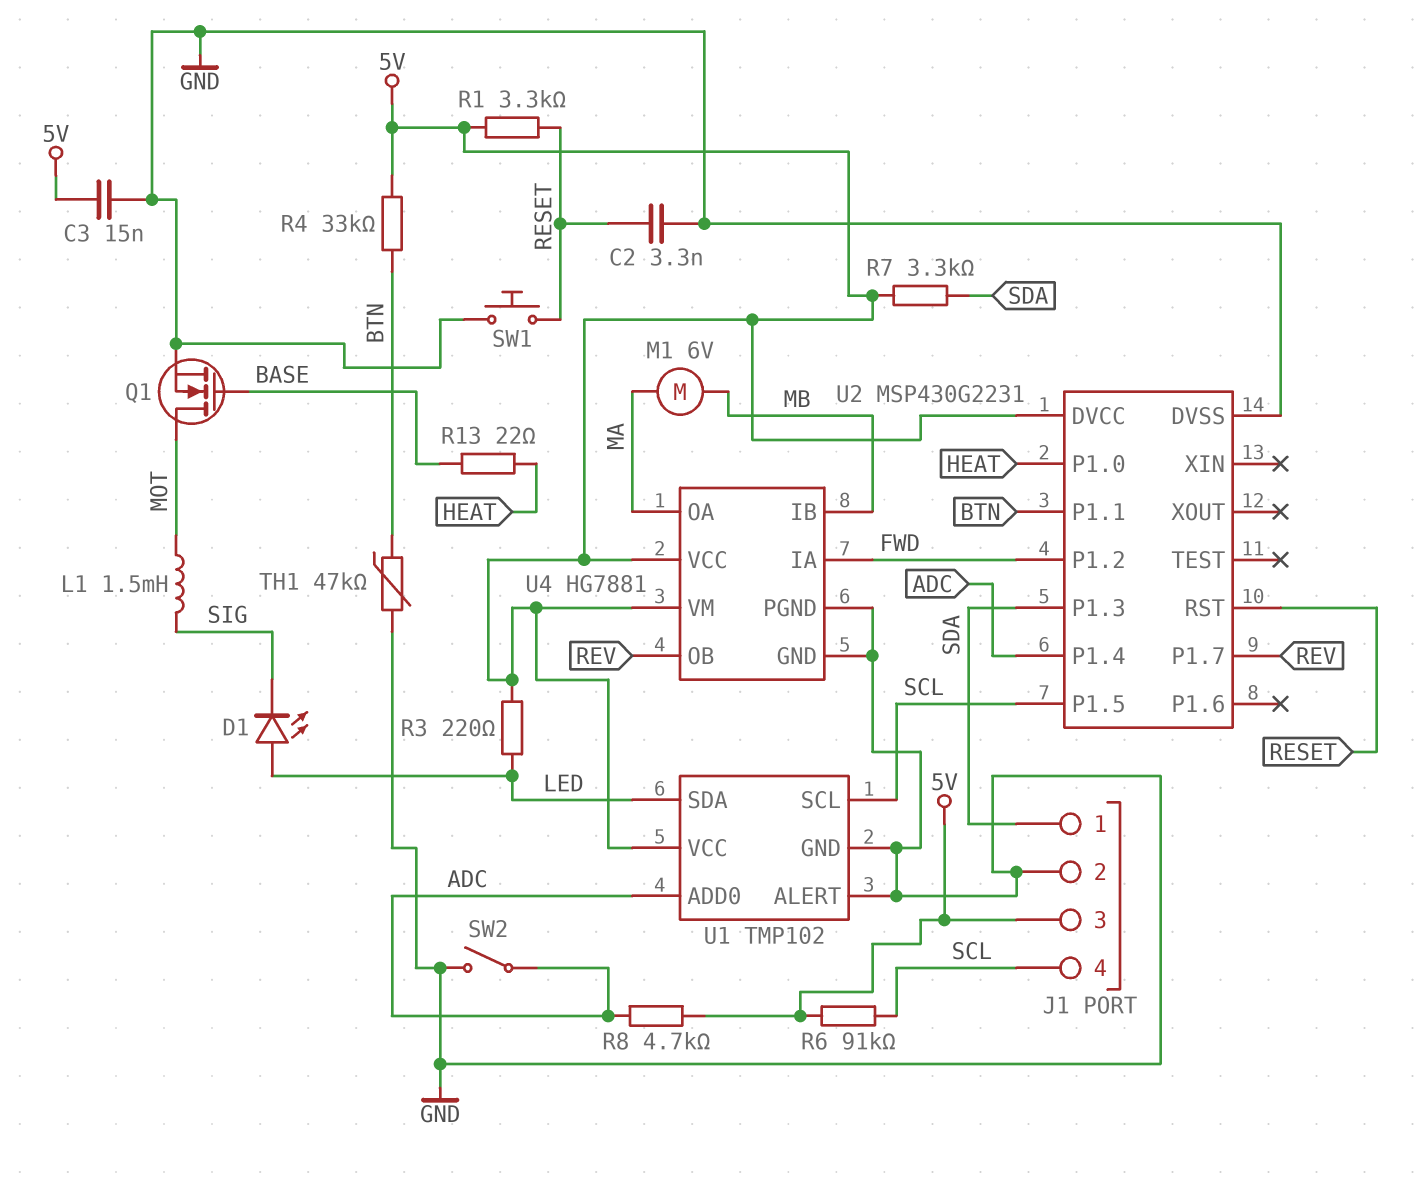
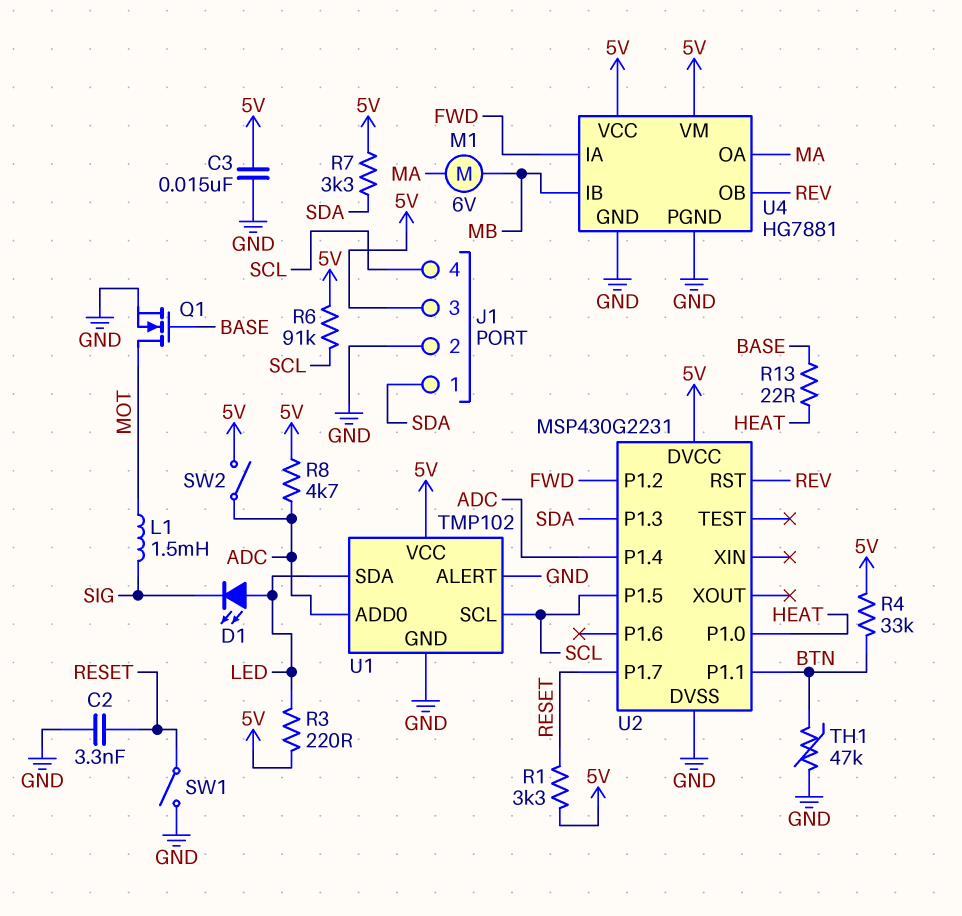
SW1: button (GND, RESET) -> switch (GND, RESET)
SW2: switch (ADC, GND) -> switch (5V, ADC)
U2 pin P1.7: REV -> RESET
U2 pin RST: RESET -> REV

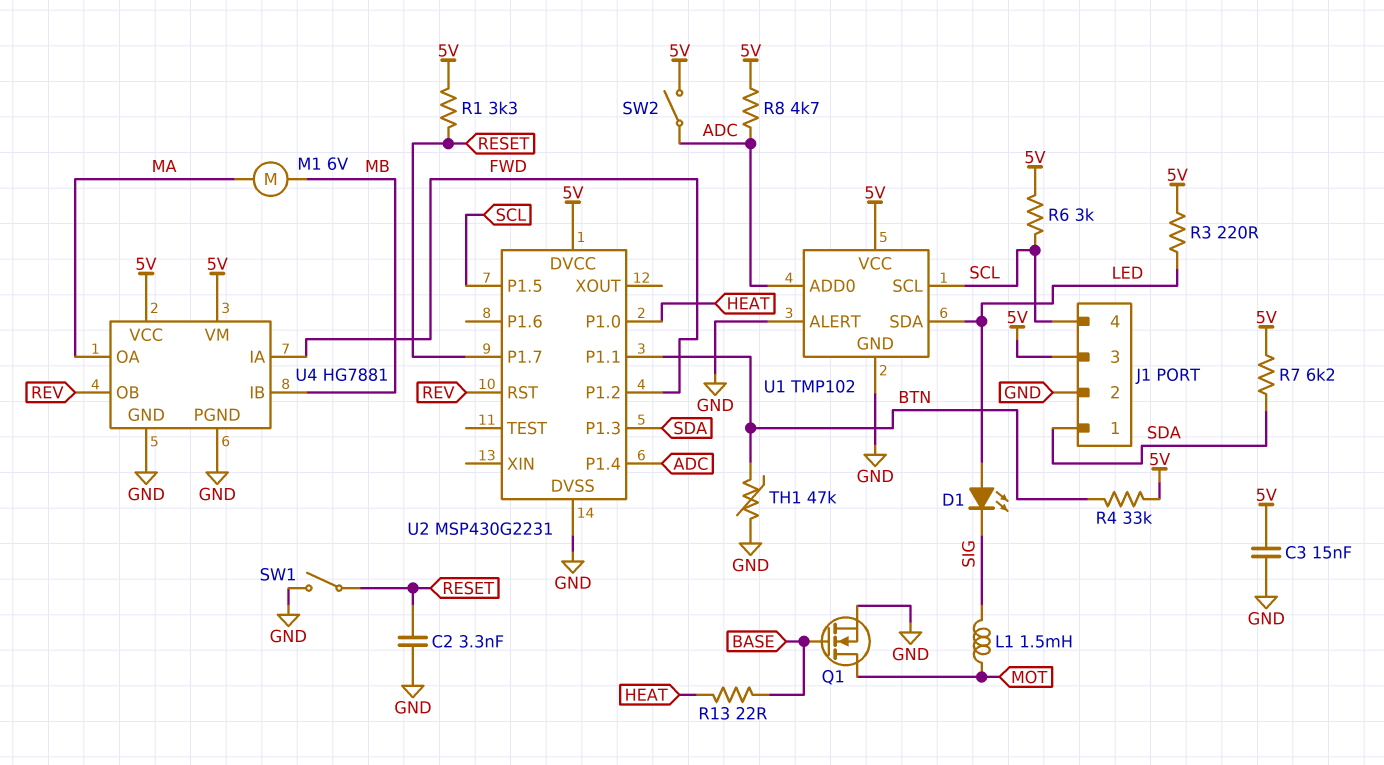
R6: 91k (5V, SCL) -> 3k (5V, SCL)
R7: 3.3k (5V, SDA) -> 6.2k (5V, SDA)

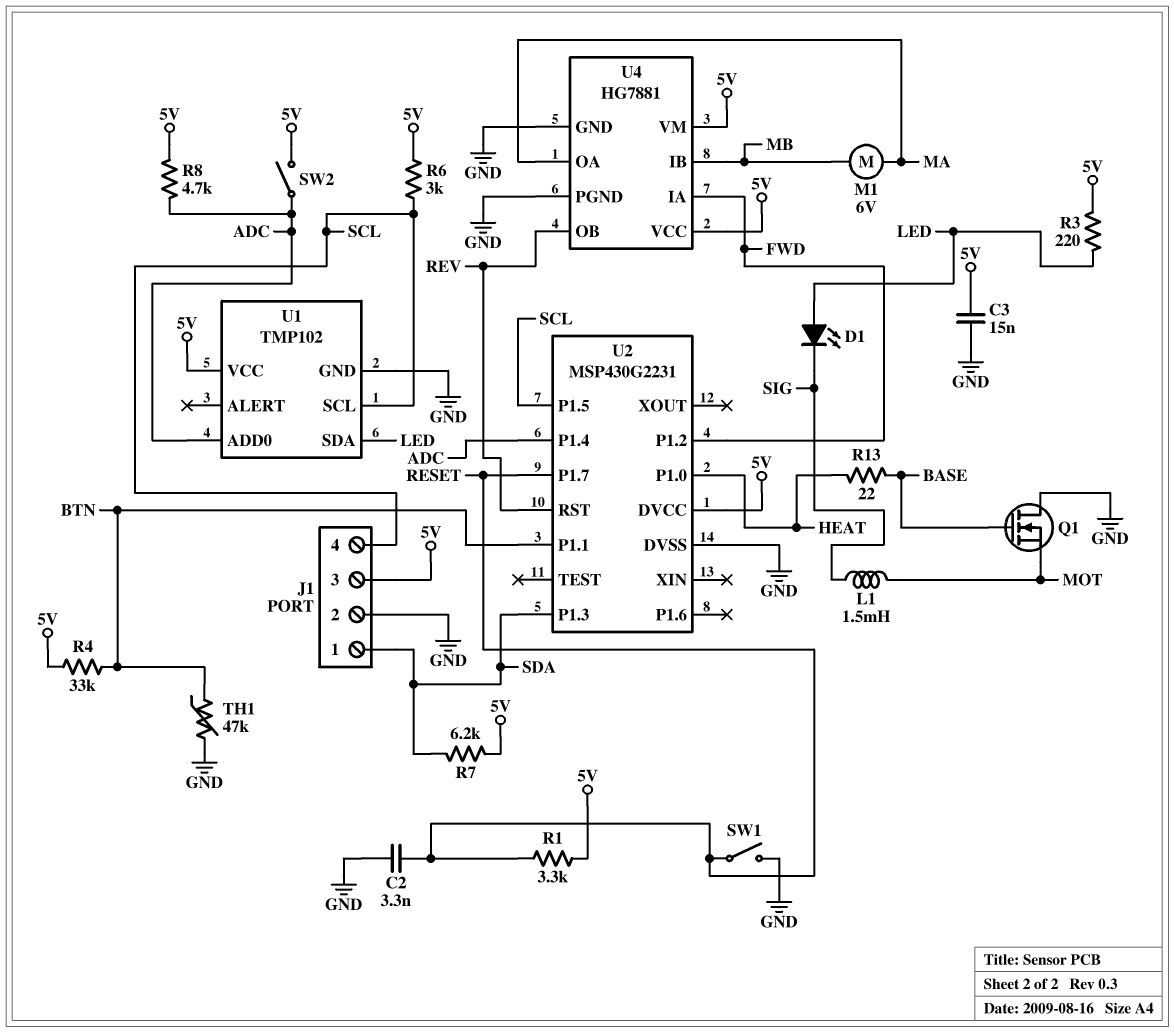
Q1: NMOS (G BASE, D MOT, S GND) -> NMOS (G BASE, D GND, S MOT)
U1 pin ALERT: GND -> none

